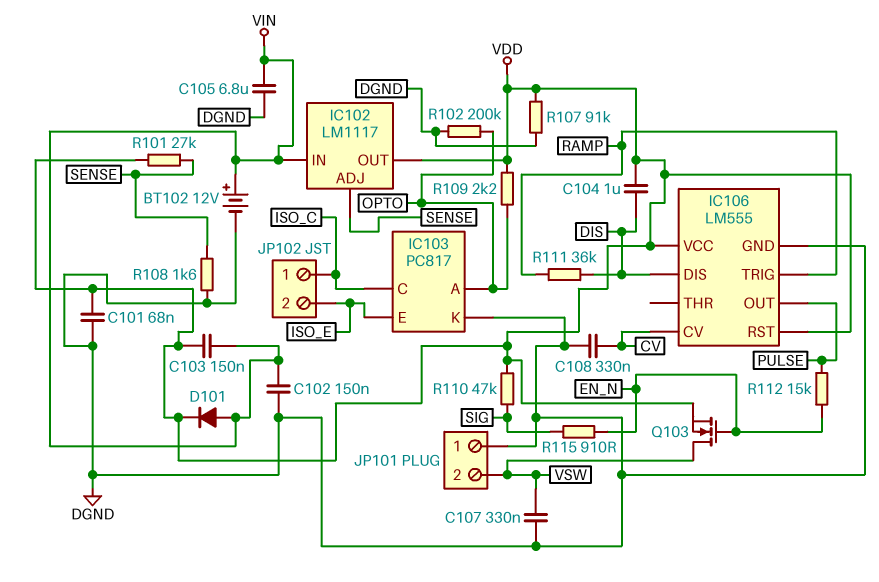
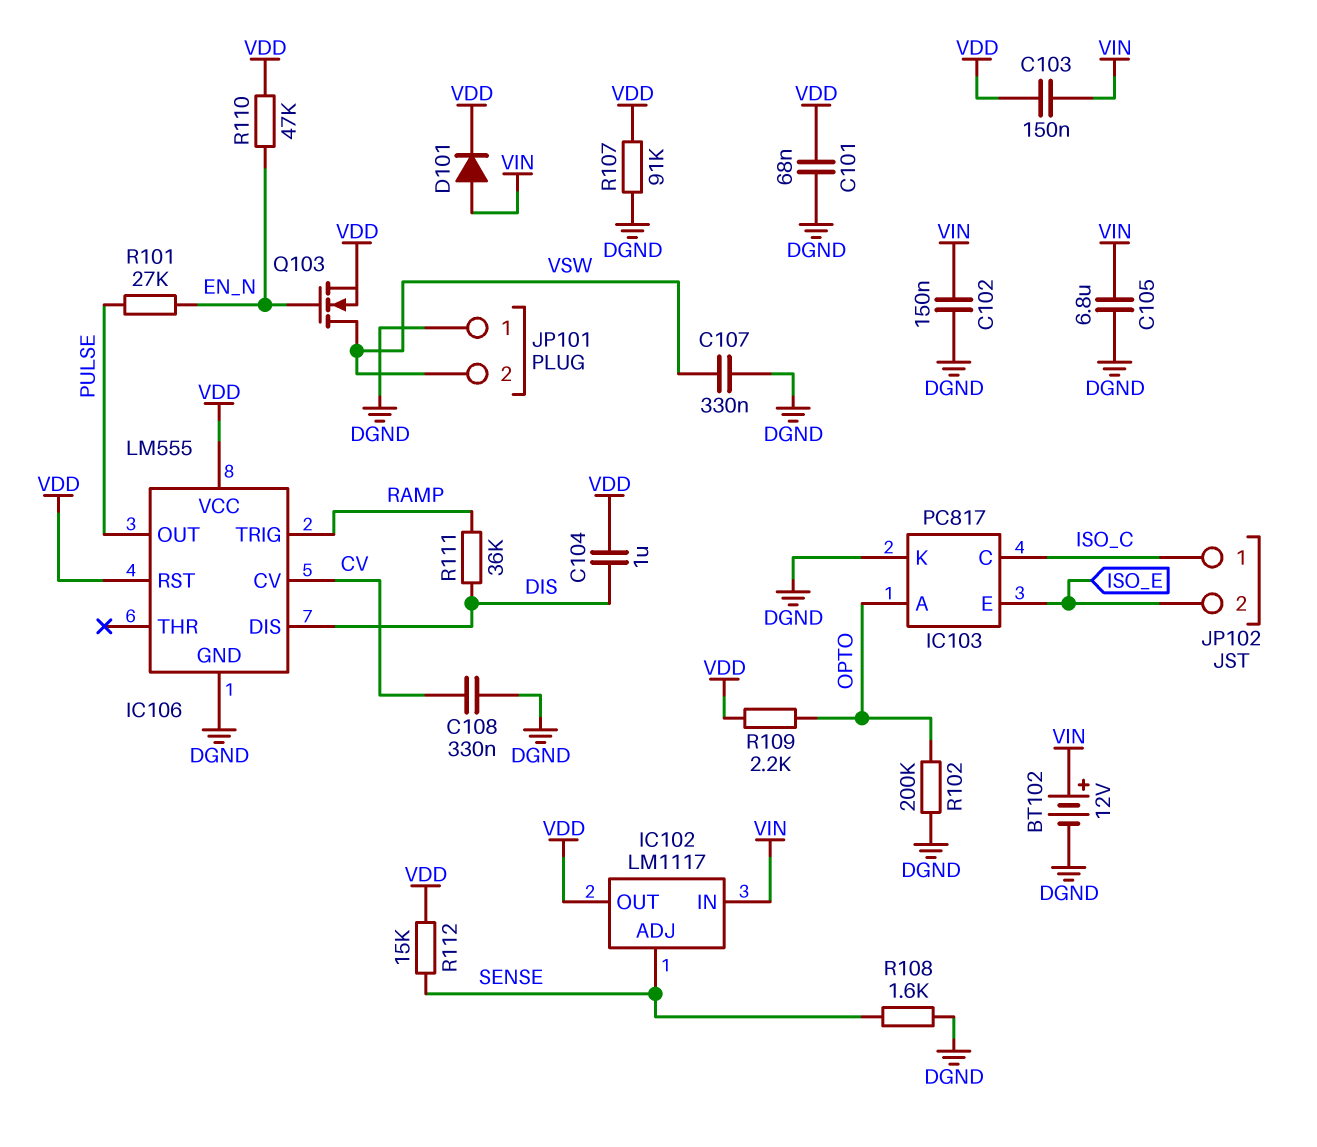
R101: 27k (SENSE, VDD) -> 27k (EN_N, PULSE)
R110: 47k (SIG, VDD) -> 47k (EN_N, VDD)
R112: 15k (EN_N, PULSE) -> 15k (SENSE, VDD)
R115: 910 (EN_N, SIG) -> none

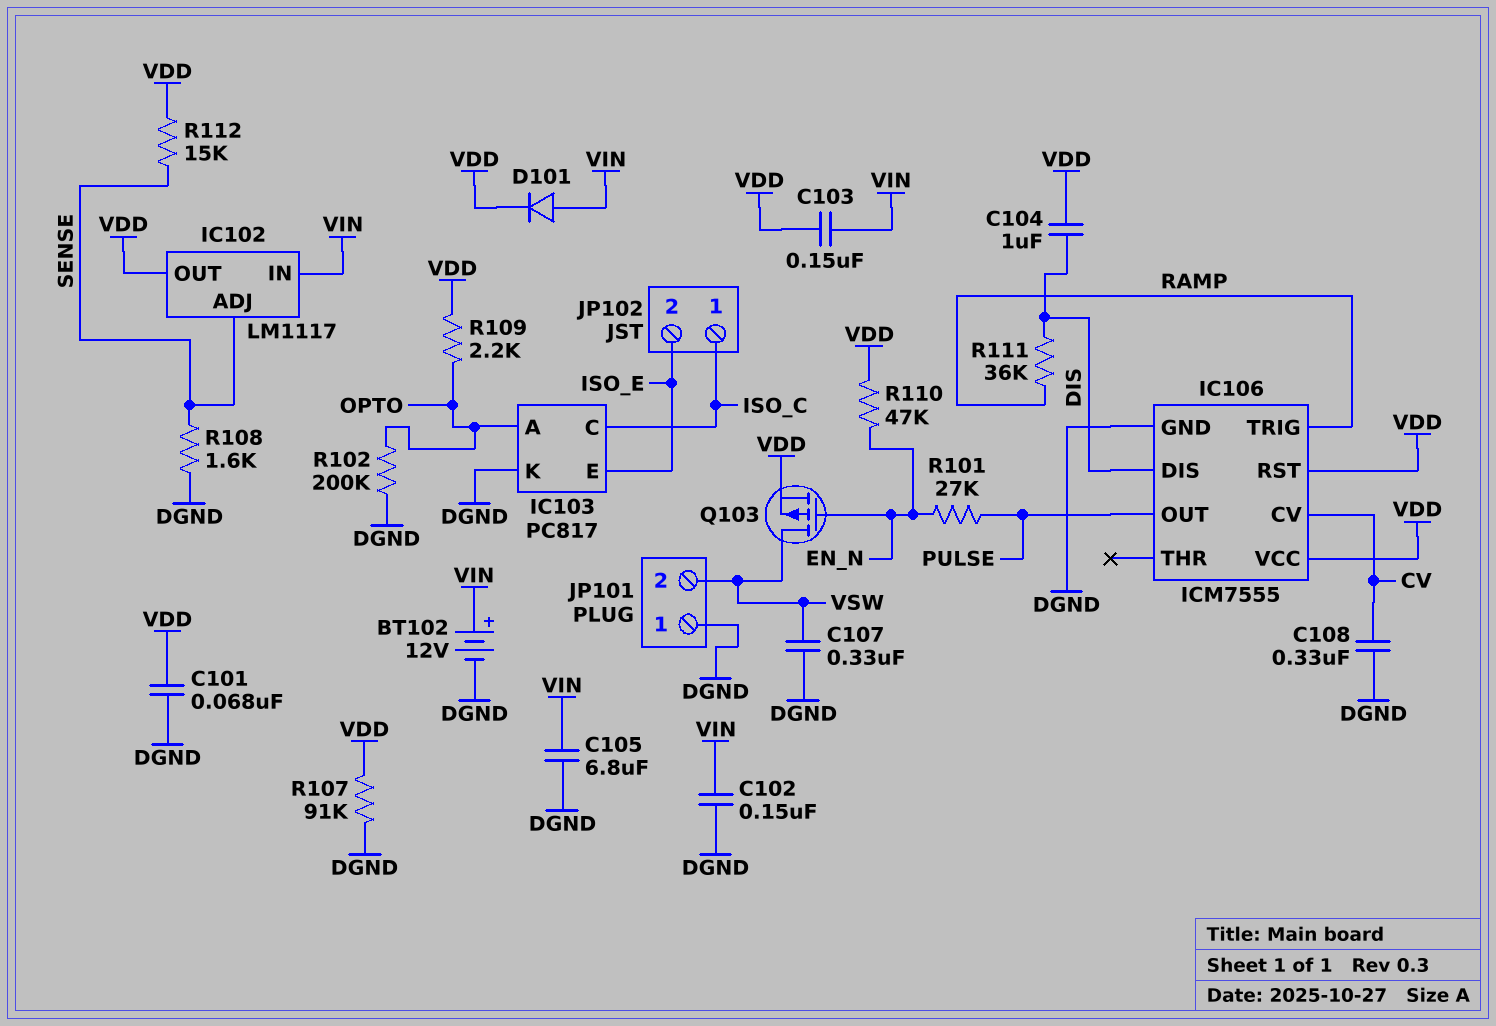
IC106: LM555 -> ICM7555
Q103: NMOS (G EN_N, D VSW, S VDD) -> PMOS (G EN_N, D VSW, S VDD)

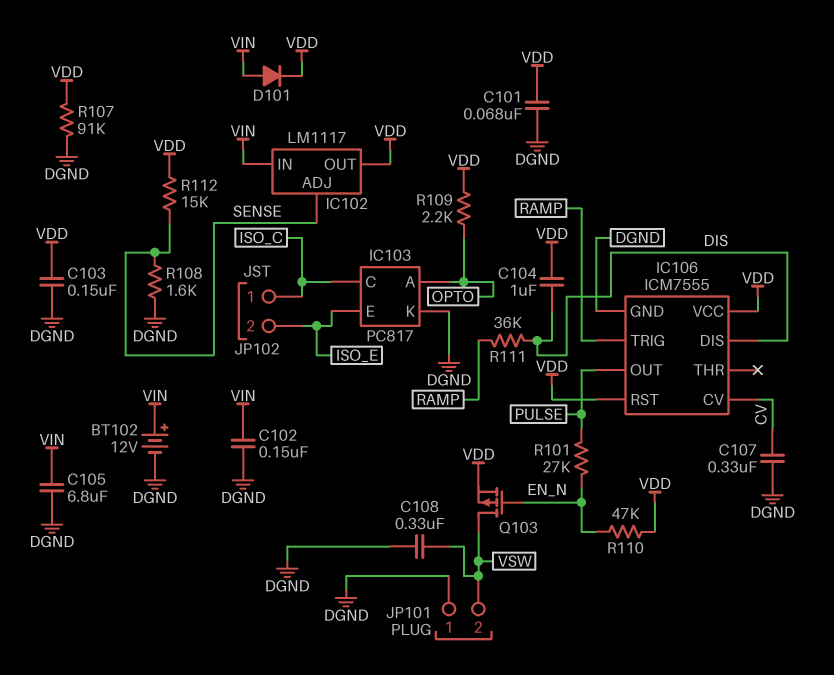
C103: 150nF (VDD, VIN) -> 150nF (DGND, VDD)
C107: 330nF (DGND, VSW) -> 330nF (CV, DGND)
C108: 330nF (CV, DGND) -> 330nF (DGND, VSW)
R102: 200k (DGND, OPTO) -> none

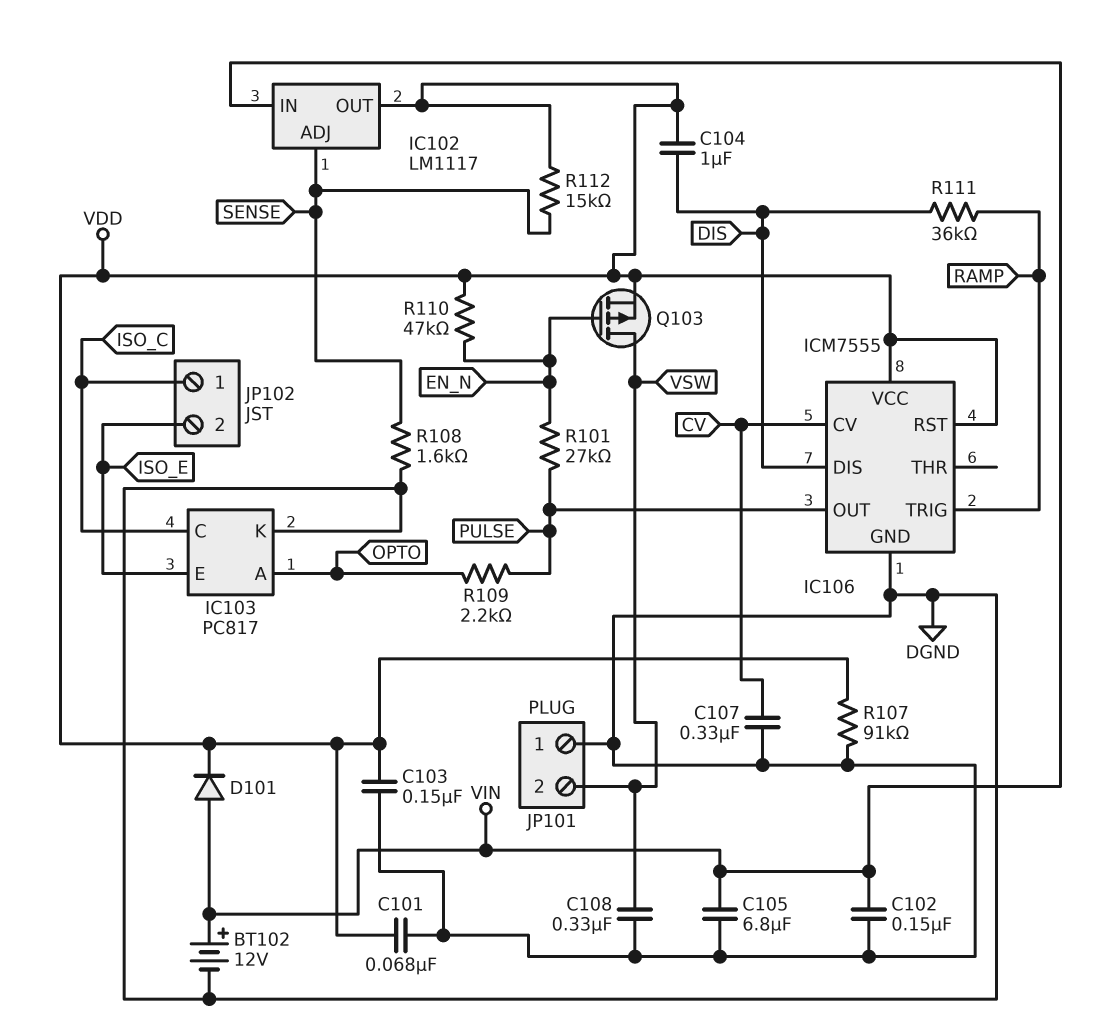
R109: 2.2k (OPTO, VDD) -> 2.2k (OPTO, PULSE)

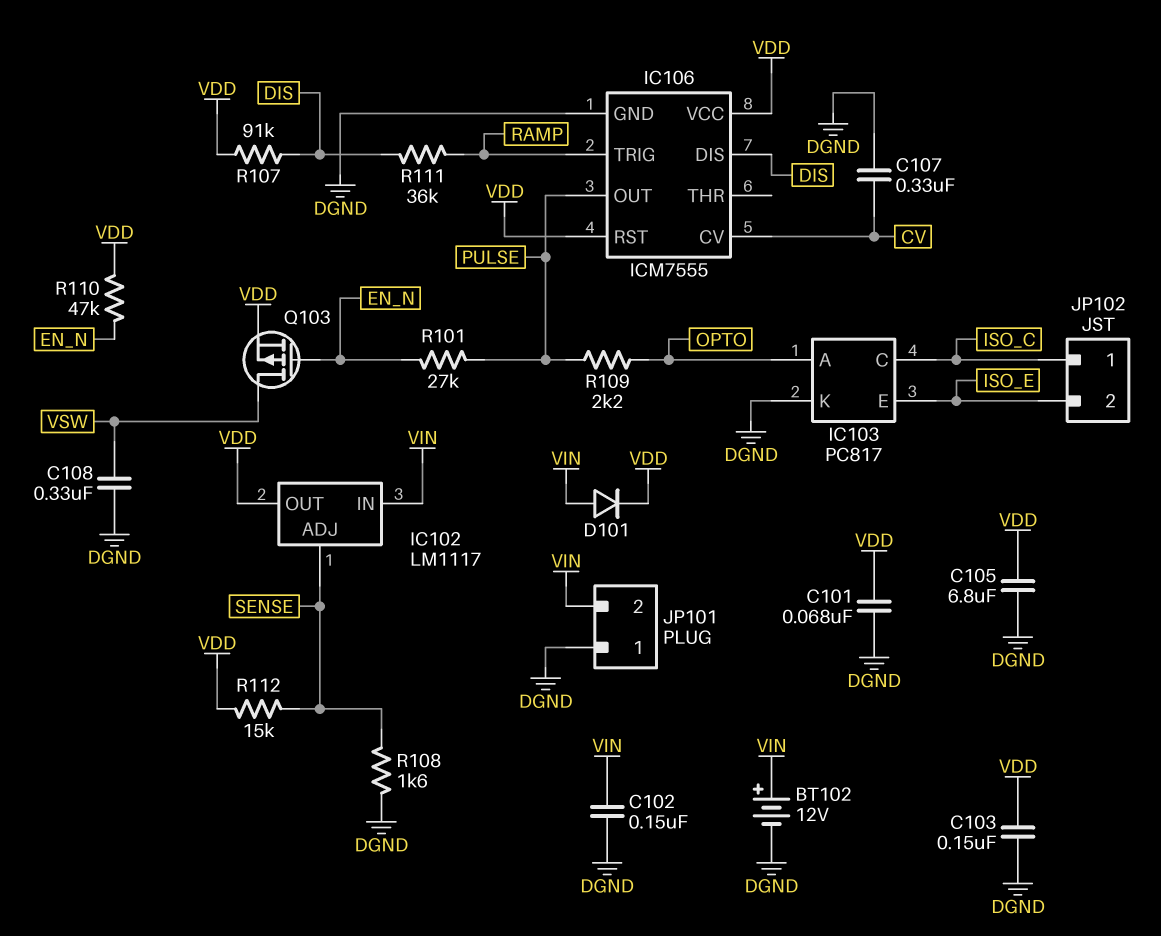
C104: 1uF (DIS, VDD) -> none
C105: 6.8uF (DGND, VIN) -> 6.8uF (DGND, VDD)
JP101 pin 2: VSW -> VIN
R107: 91k (DGND, VDD) -> 91k (DIS, VDD)

